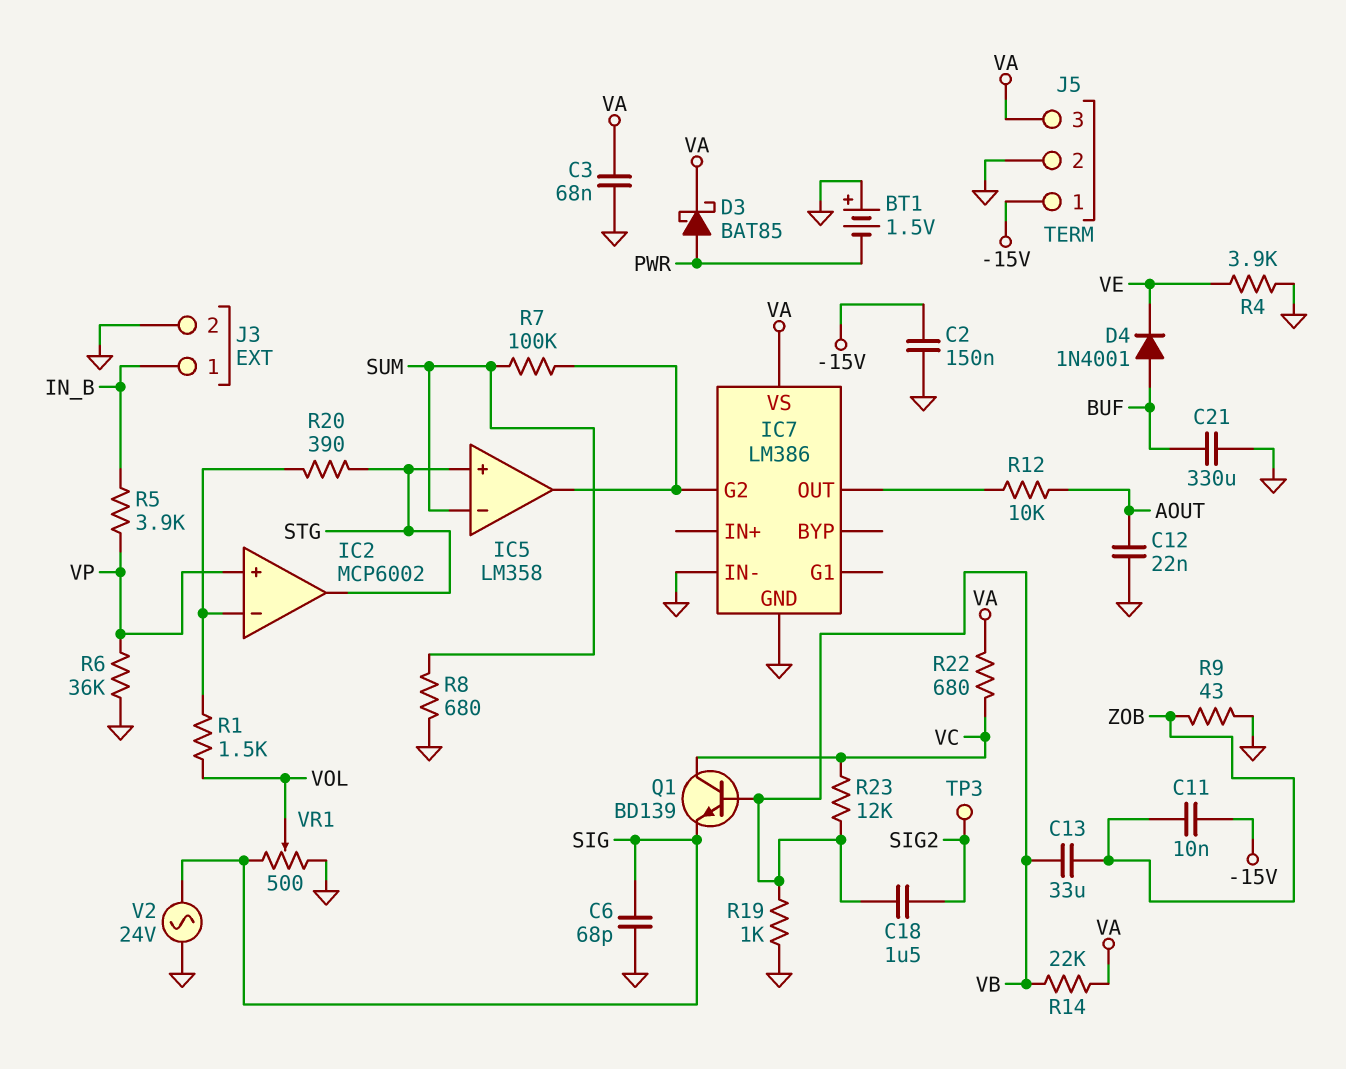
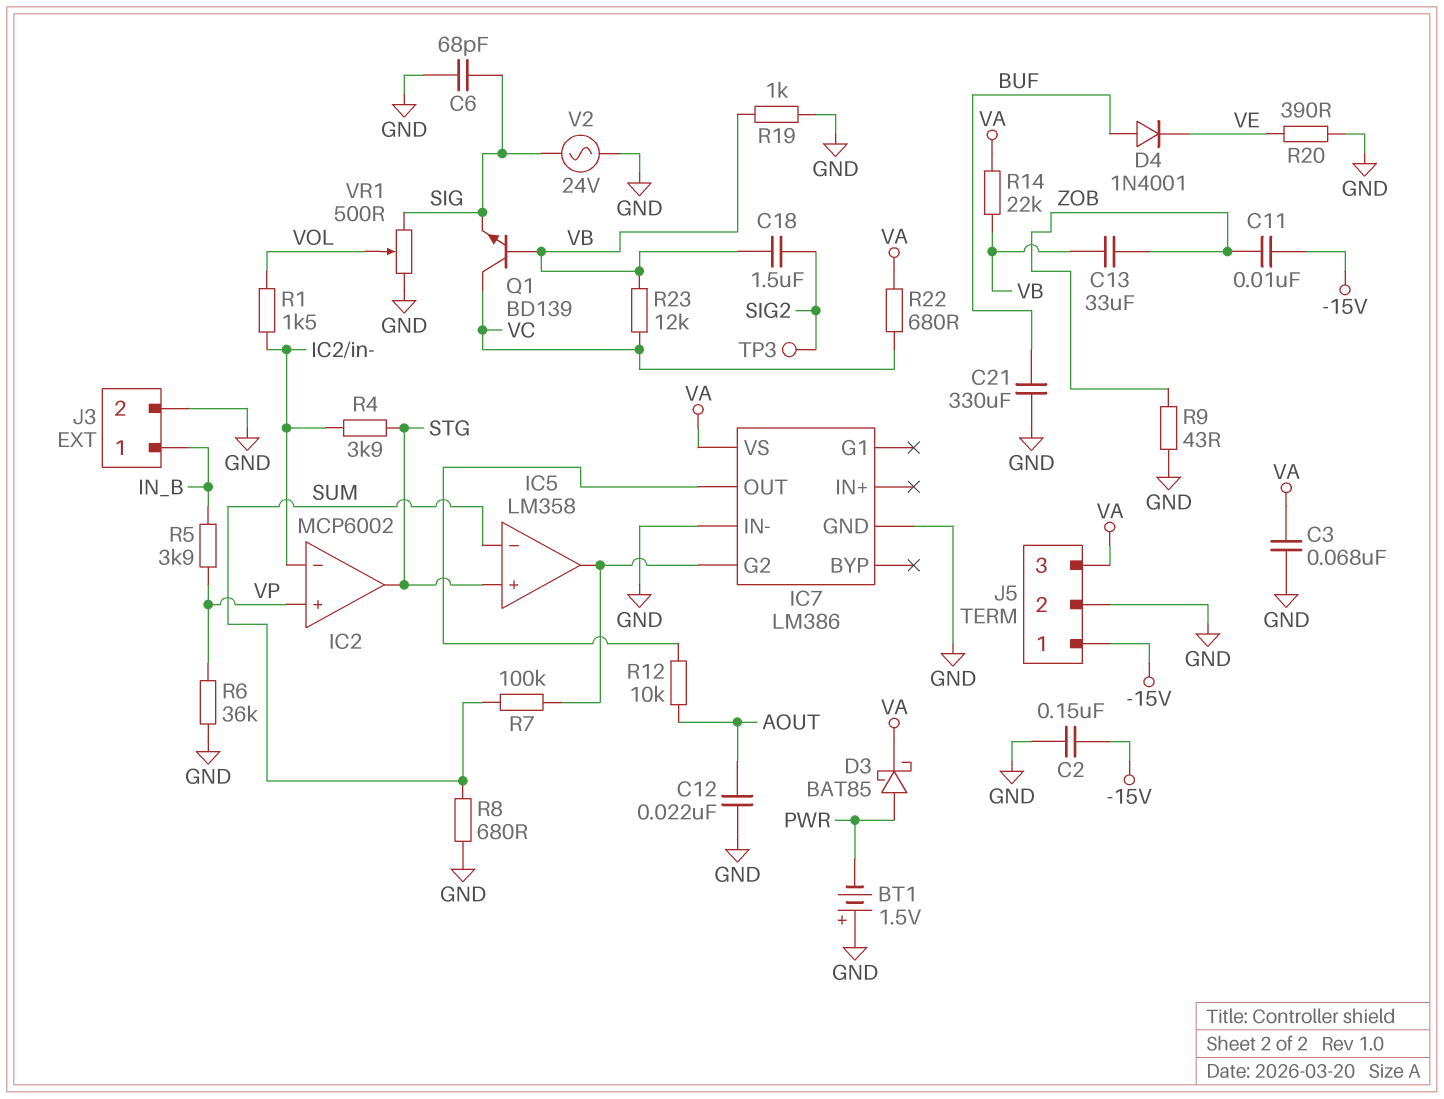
R4: 3.9k (GND, VE) -> 3.9k (IC2/in-, STG)
R20: 390 (IC2/in-, STG) -> 390 (GND, VE)

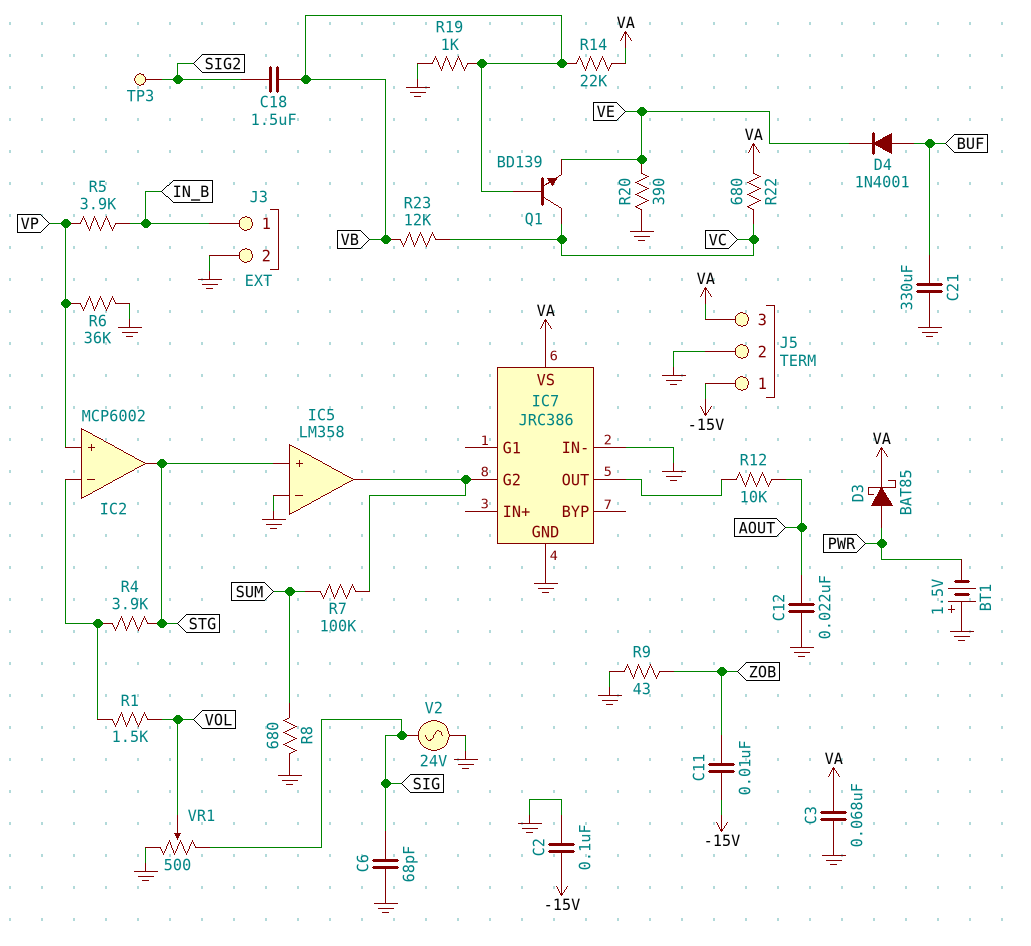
C2: 150nF (-15V, GND) -> 100nF (-15V, GND)
C13: 33uF (VB, ZOB) -> none
IC5 pin in-: SUM -> GND
IC7: LM386 -> JRC386
Q1: NPN BD139 (B VB, C VC, E SIG) -> NPN BD139 (B VB, C VC, E VE)

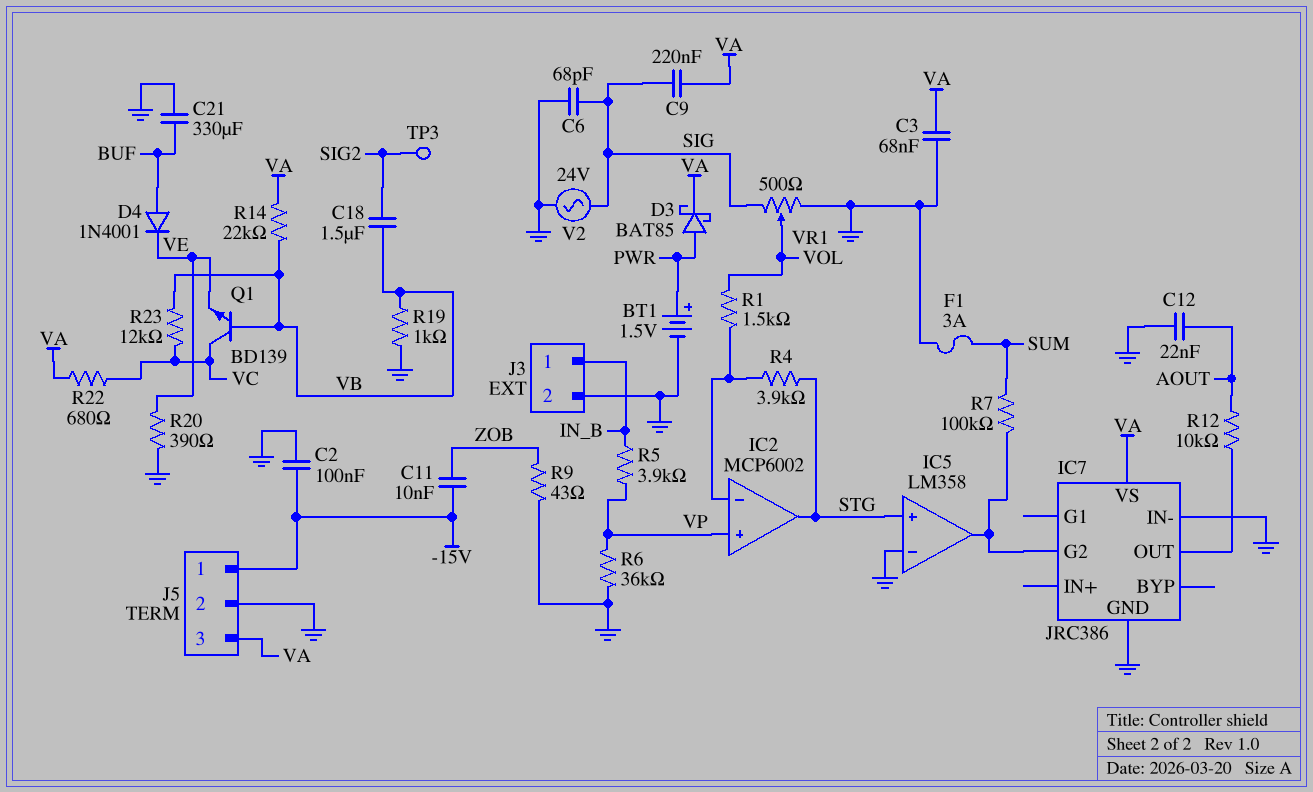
BT1: 1.5V (plus GND, minus PWR) -> 1.5V (plus PWR, minus GND)
C9: none -> 220nF (SIG, VA)
F1: none -> 3A (GND, SUM)
R8: 680 (GND, SUM) -> none

